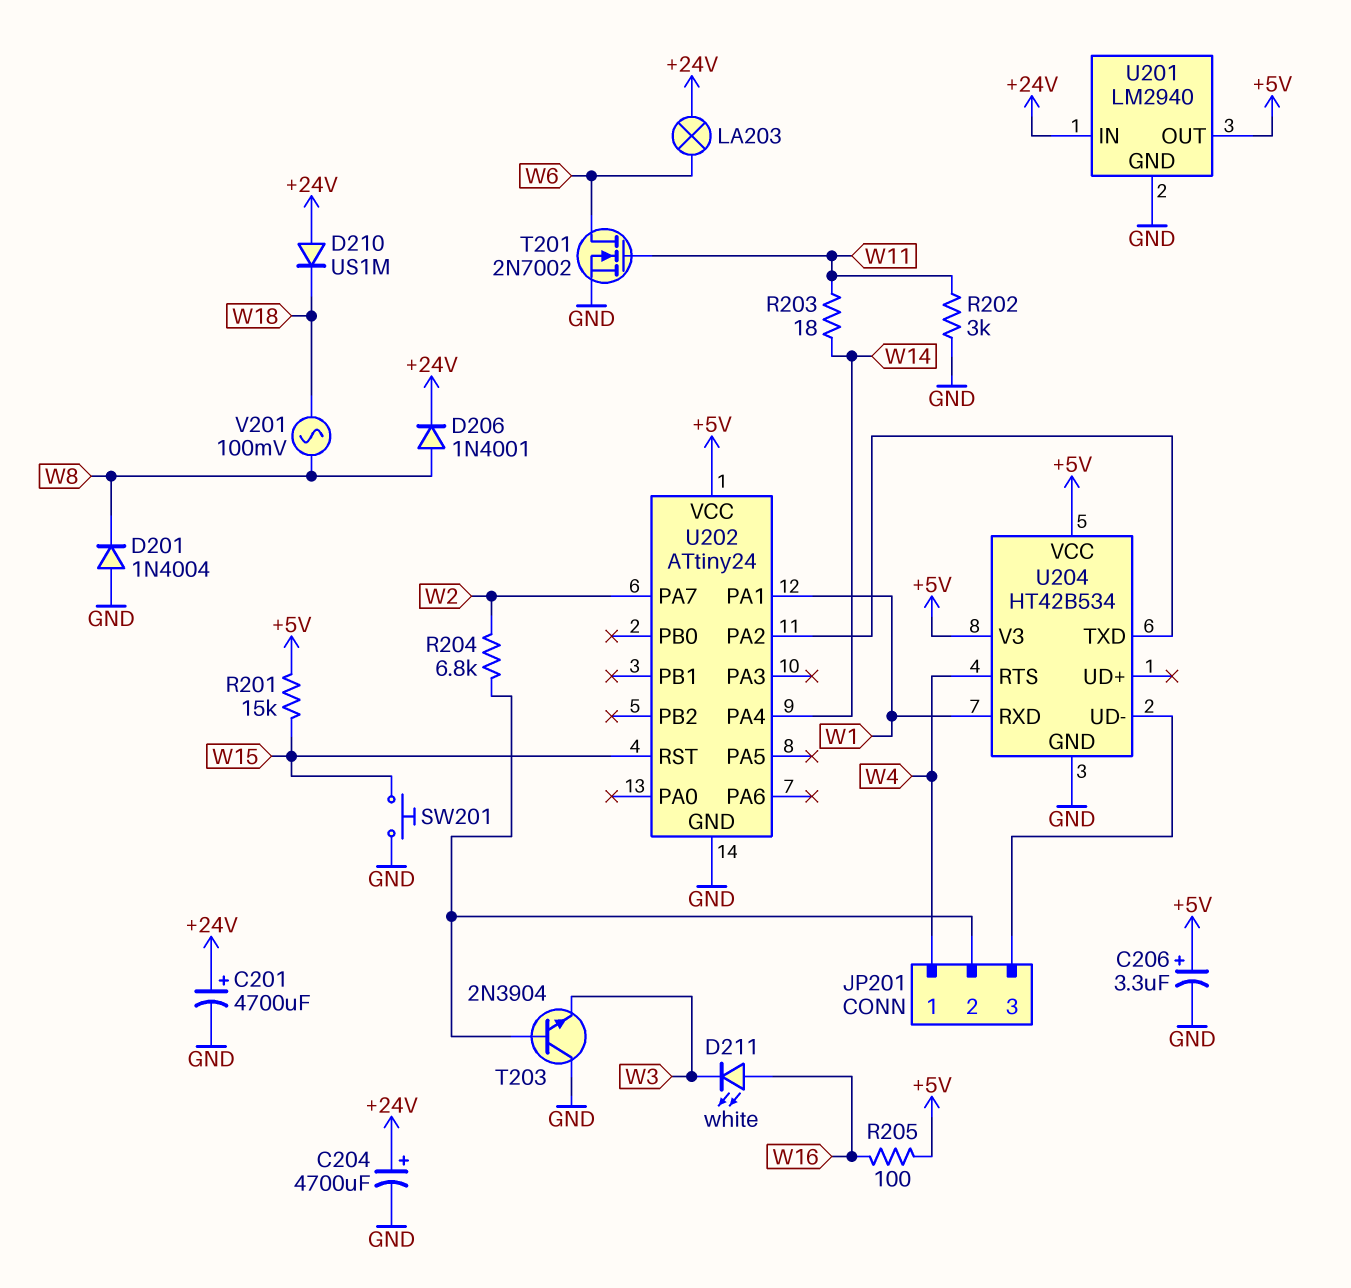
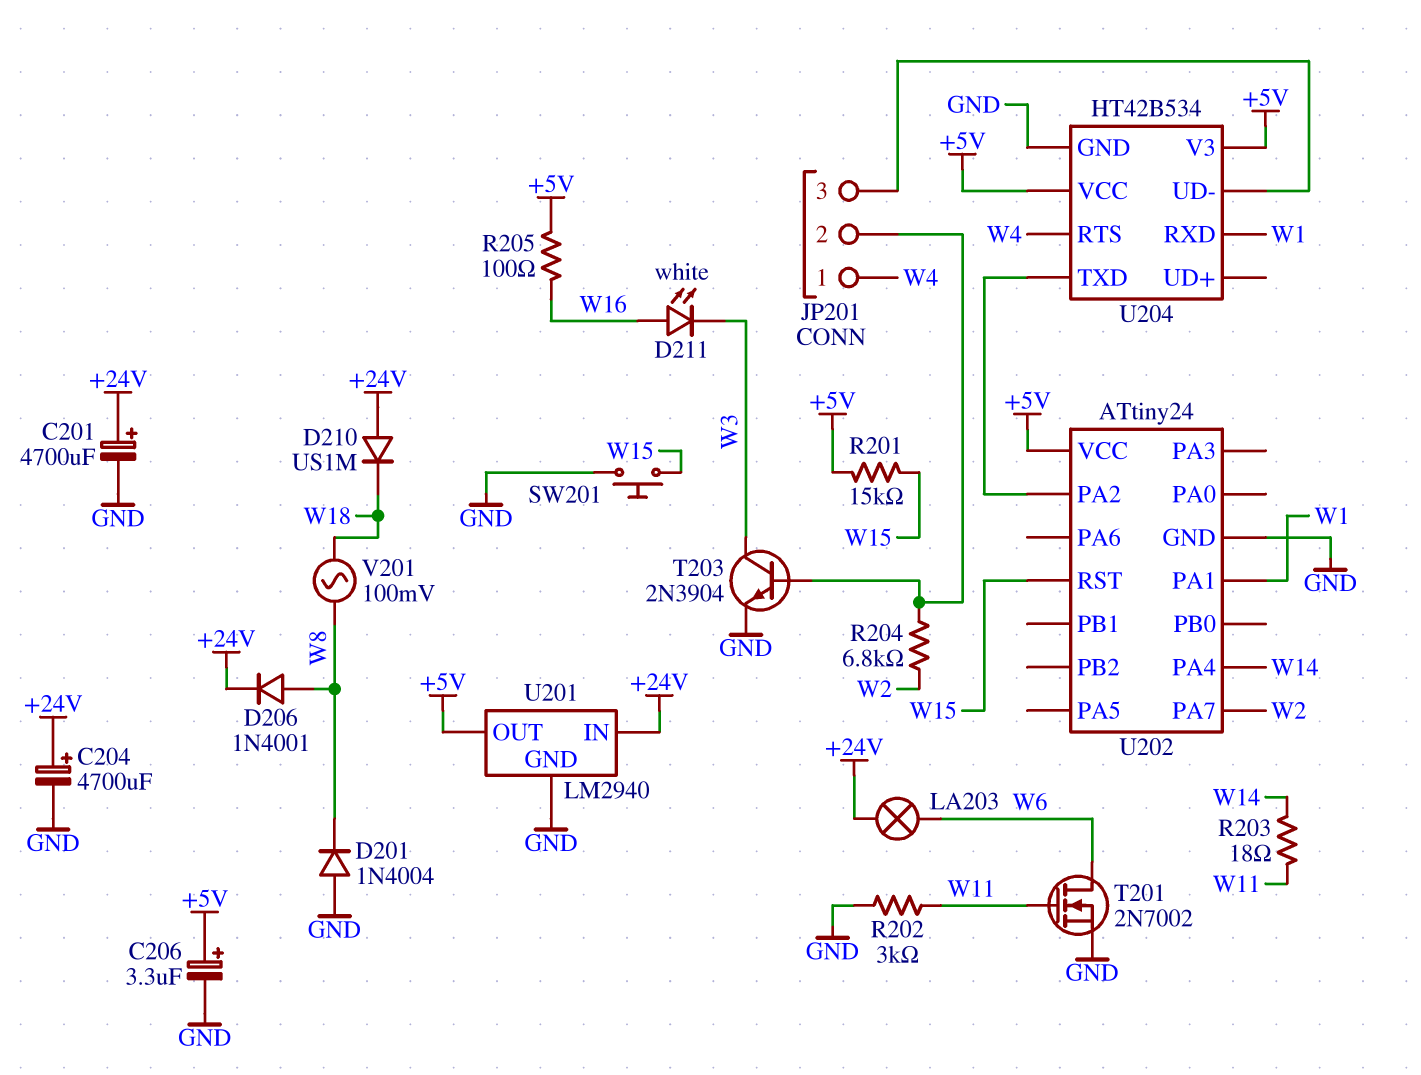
T203: NPN 2N3904 (B JP201/2, C GND, E W3) -> NPN 2N3904 (B JP201/2, C W3, E GND)

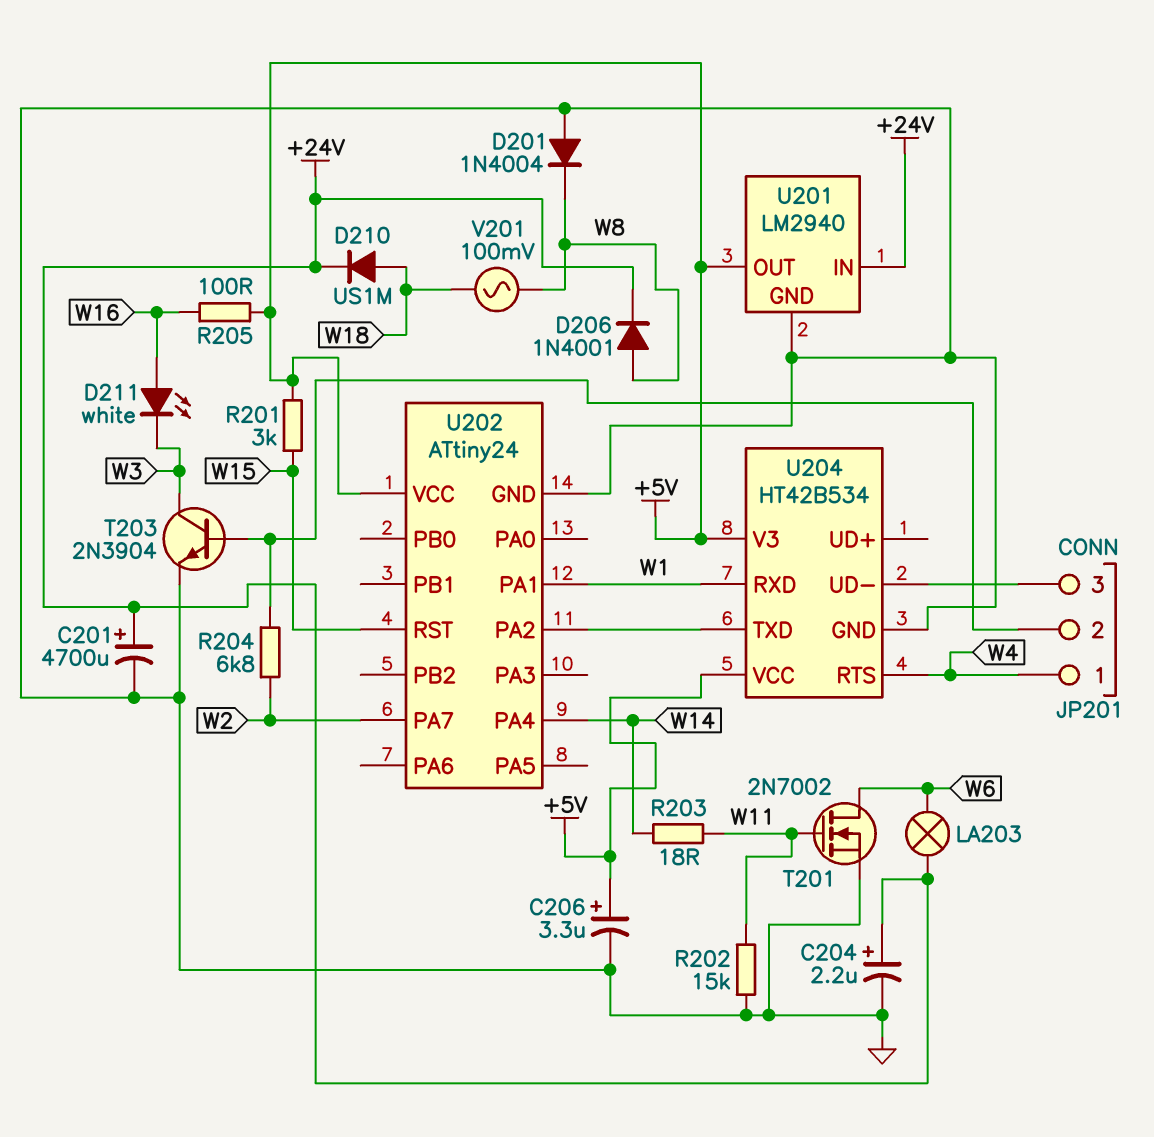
C204: 4700uF (plus +24V, minus GND) -> 2.2uF (plus +24V, minus GND)
D210: diode US1M (A +24V, K W18) -> diode US1M (A W18, K +24V)
R201: 15k (+5V, W15) -> 3k (+5V, W15)
R202: 3k (GND, W11) -> 15k (GND, W11)
SW201: button (GND, W15) -> none

